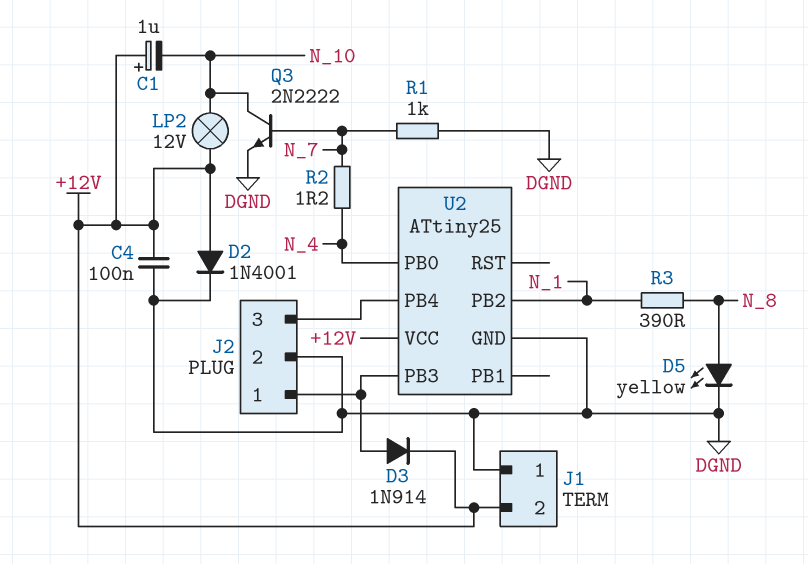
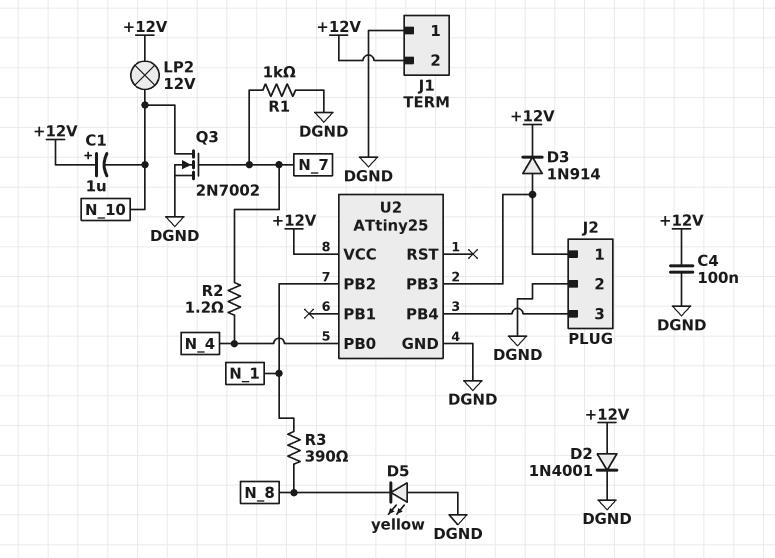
D5: LED yellow (A N_8, K DGND) -> LED yellow (A DGND, K N_8)
Q3: NPN 2N2222 (B N_7, C N_10, E DGND) -> NMOS 2N7002 (G N_7, D N_10, S DGND)

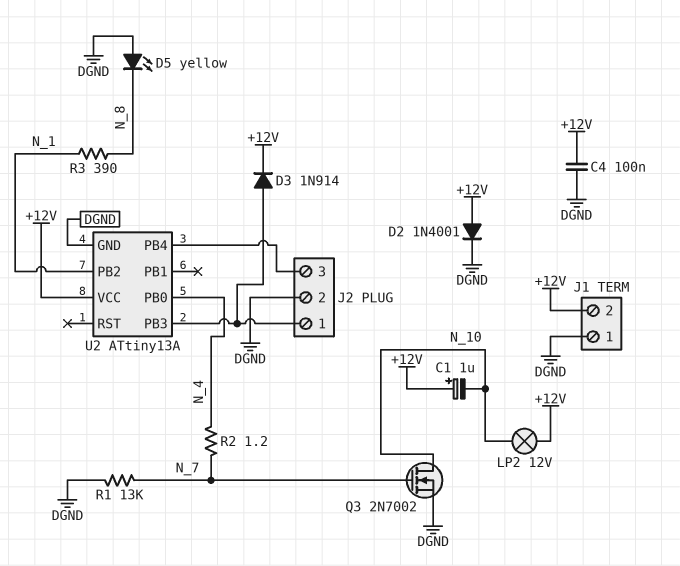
R1: 1k (DGND, N_7) -> 13k (DGND, N_7)
U2: ATtiny25 -> ATtiny13A

